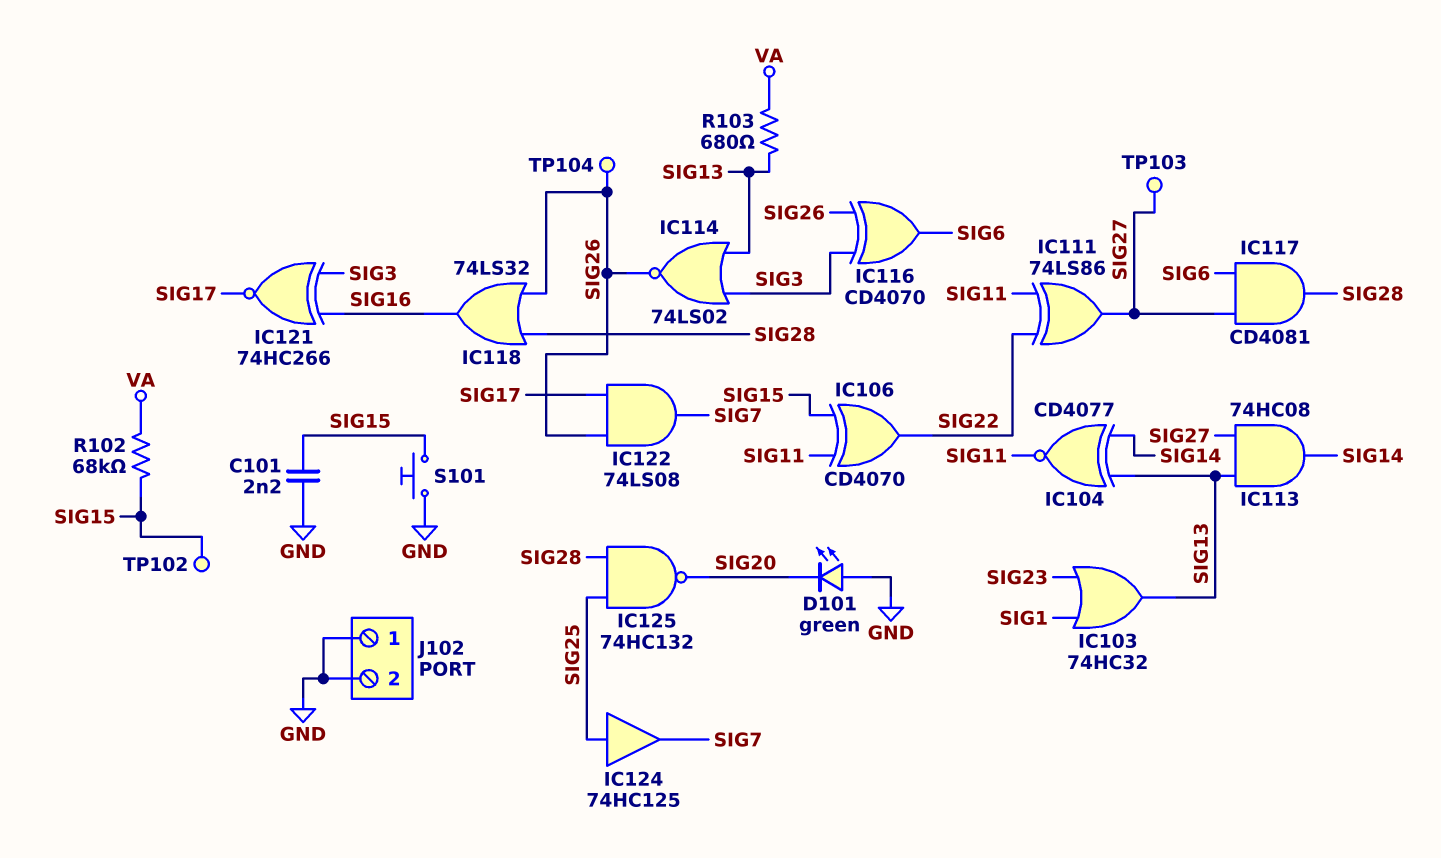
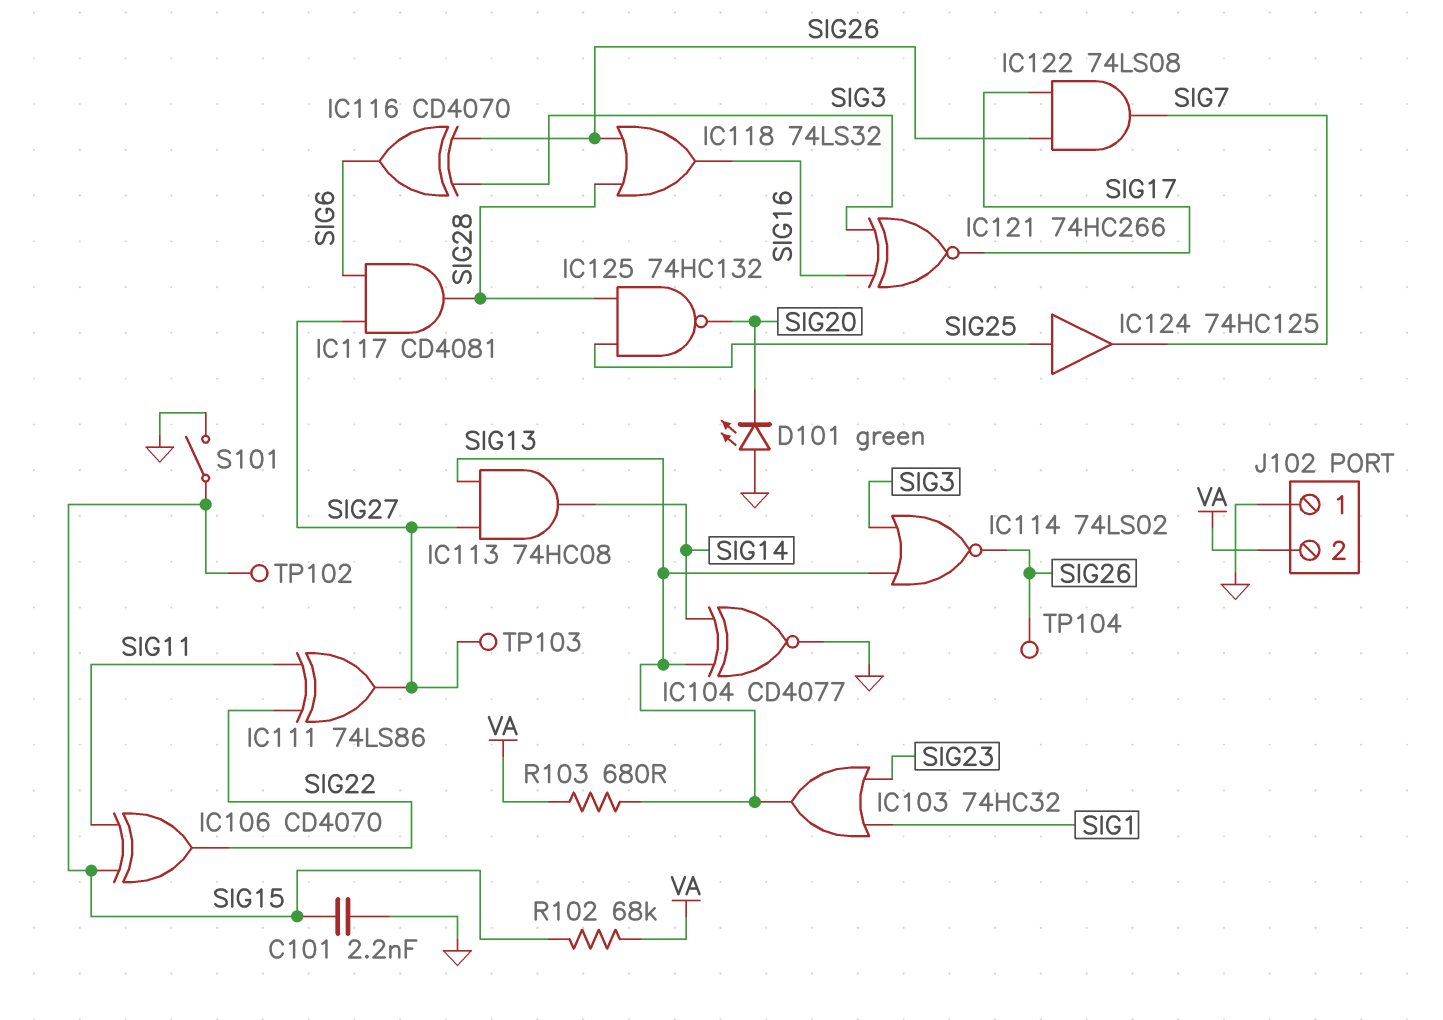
IC104: XNOR CD4077 (in SIG13, in SIG14, out SIG11) -> XNOR CD4077 (in SIG13, in SIG14, out GND)
J102 pin 2: GND -> VA
S101: button (GND, SIG15) -> switch (GND, SIG15)

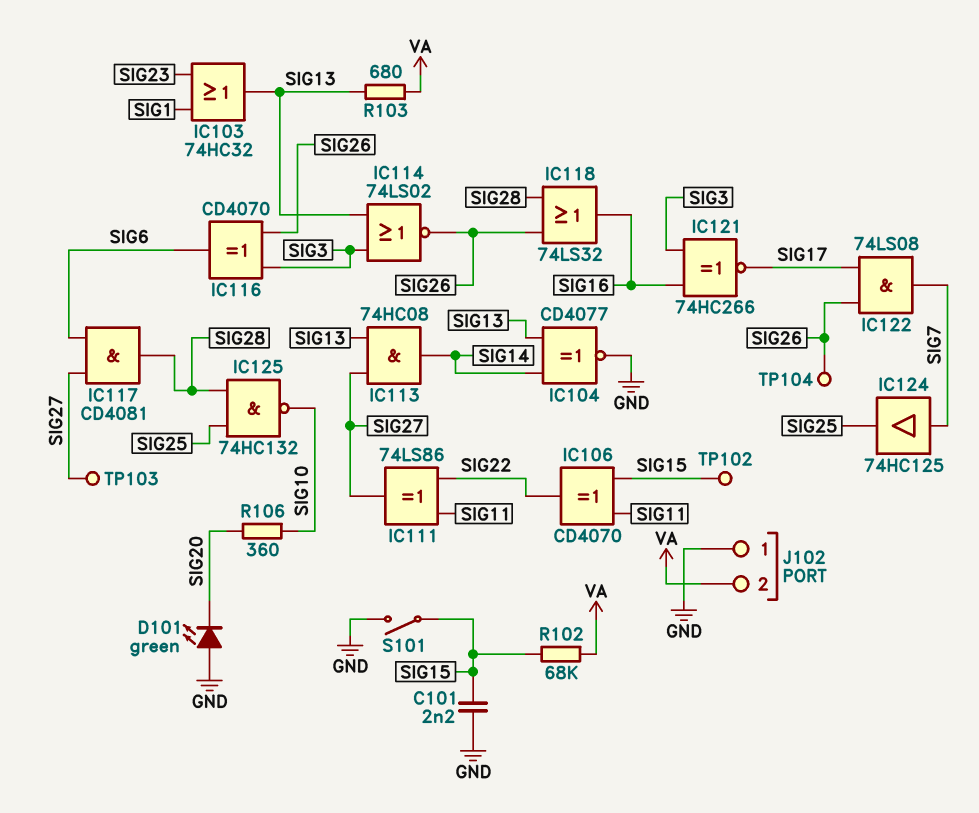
IC124: buffer 74HC125 (in SIG25, out SIG7) -> buffer 74HC125 (in SIG7, out SIG25)
IC125: NAND 74HC132 (in SIG25, in SIG28, out SIG20) -> NAND 74HC132 (in SIG25, in SIG28, out SIG10)
R106: none -> 360 (SIG10, SIG20)

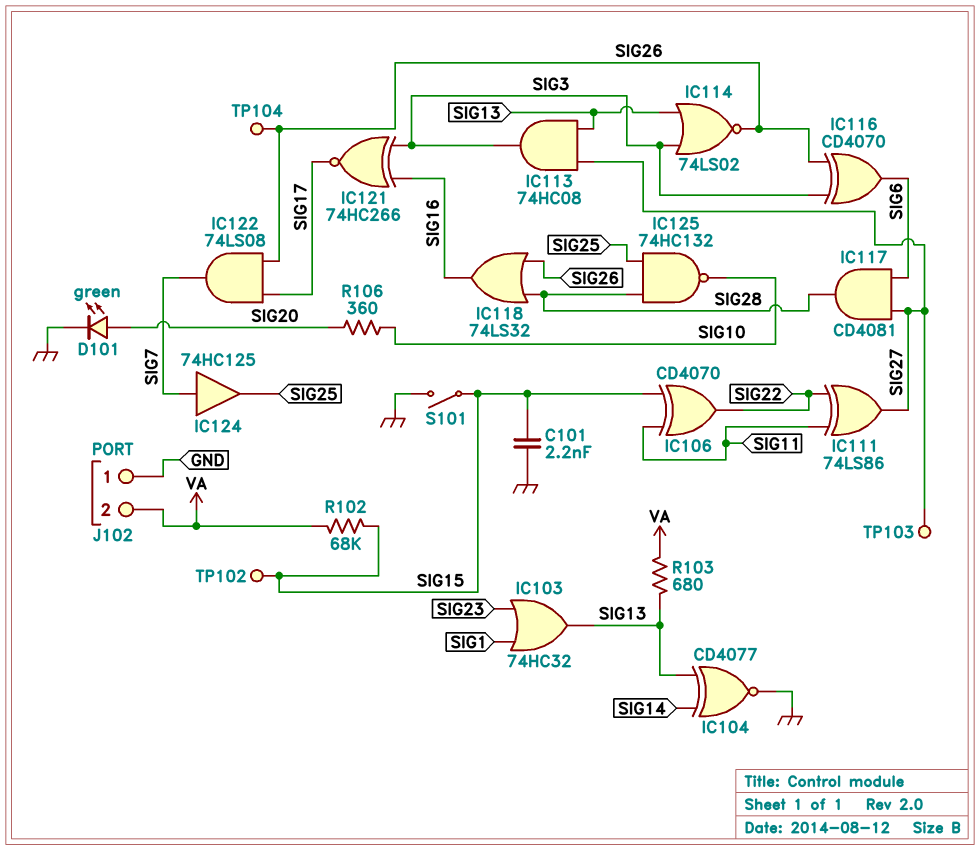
D101: LED green (A GND, K SIG20) -> LED green (A SIG20, K GND)
IC113: AND 74HC08 (in SIG13, in SIG27, out SIG14) -> AND 74HC08 (in SIG13, in SIG27, out SIG3)

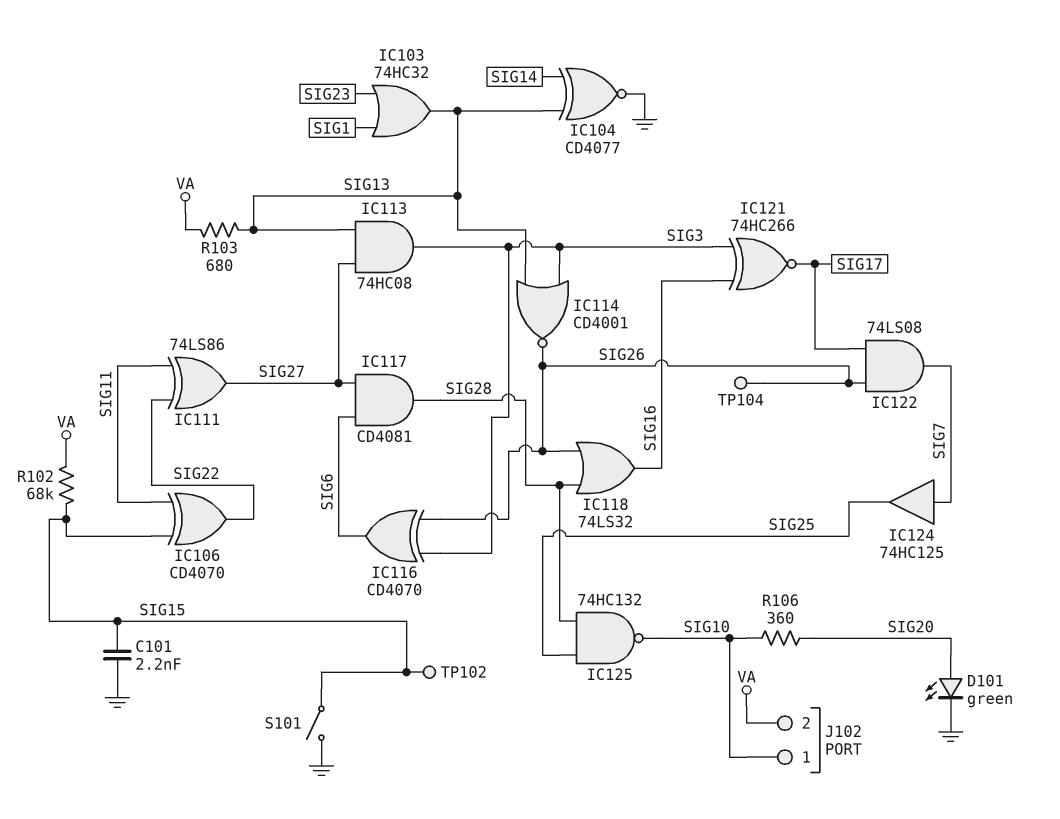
IC114: NOR 74LS02 (in SIG3, in SIG13, out SIG26) -> NOR CD4001 (in SIG3, in SIG13, out SIG26)
J102 pin 1: GND -> SIG10
TP103: test point (SIG27) -> none

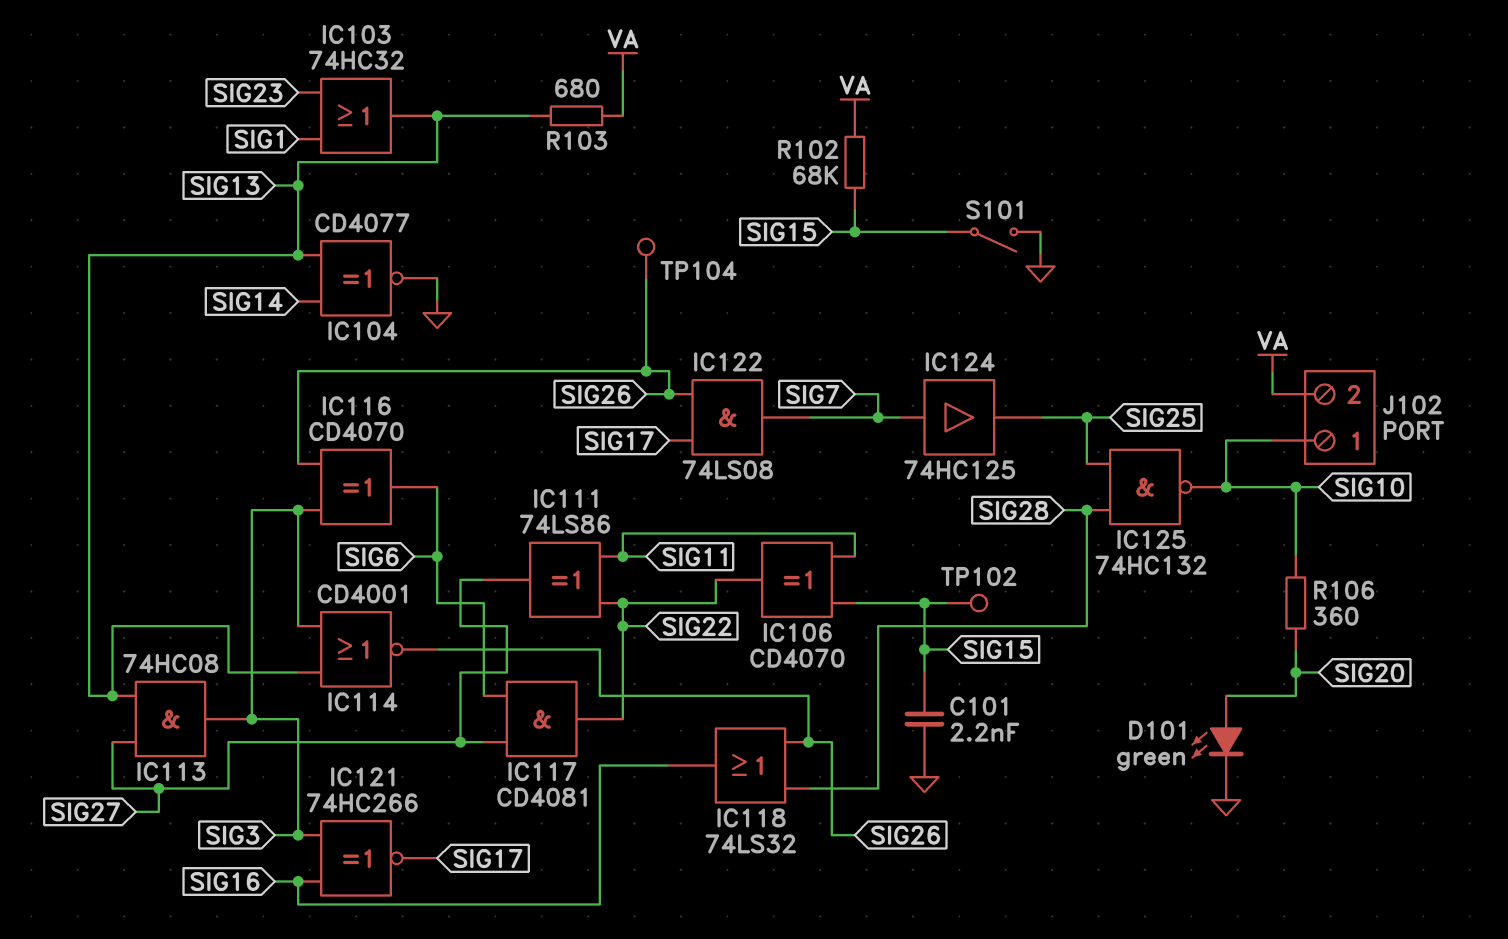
IC117: AND CD4081 (in SIG6, in SIG27, out SIG28) -> AND CD4081 (in SIG6, in SIG27, out SIG22)

